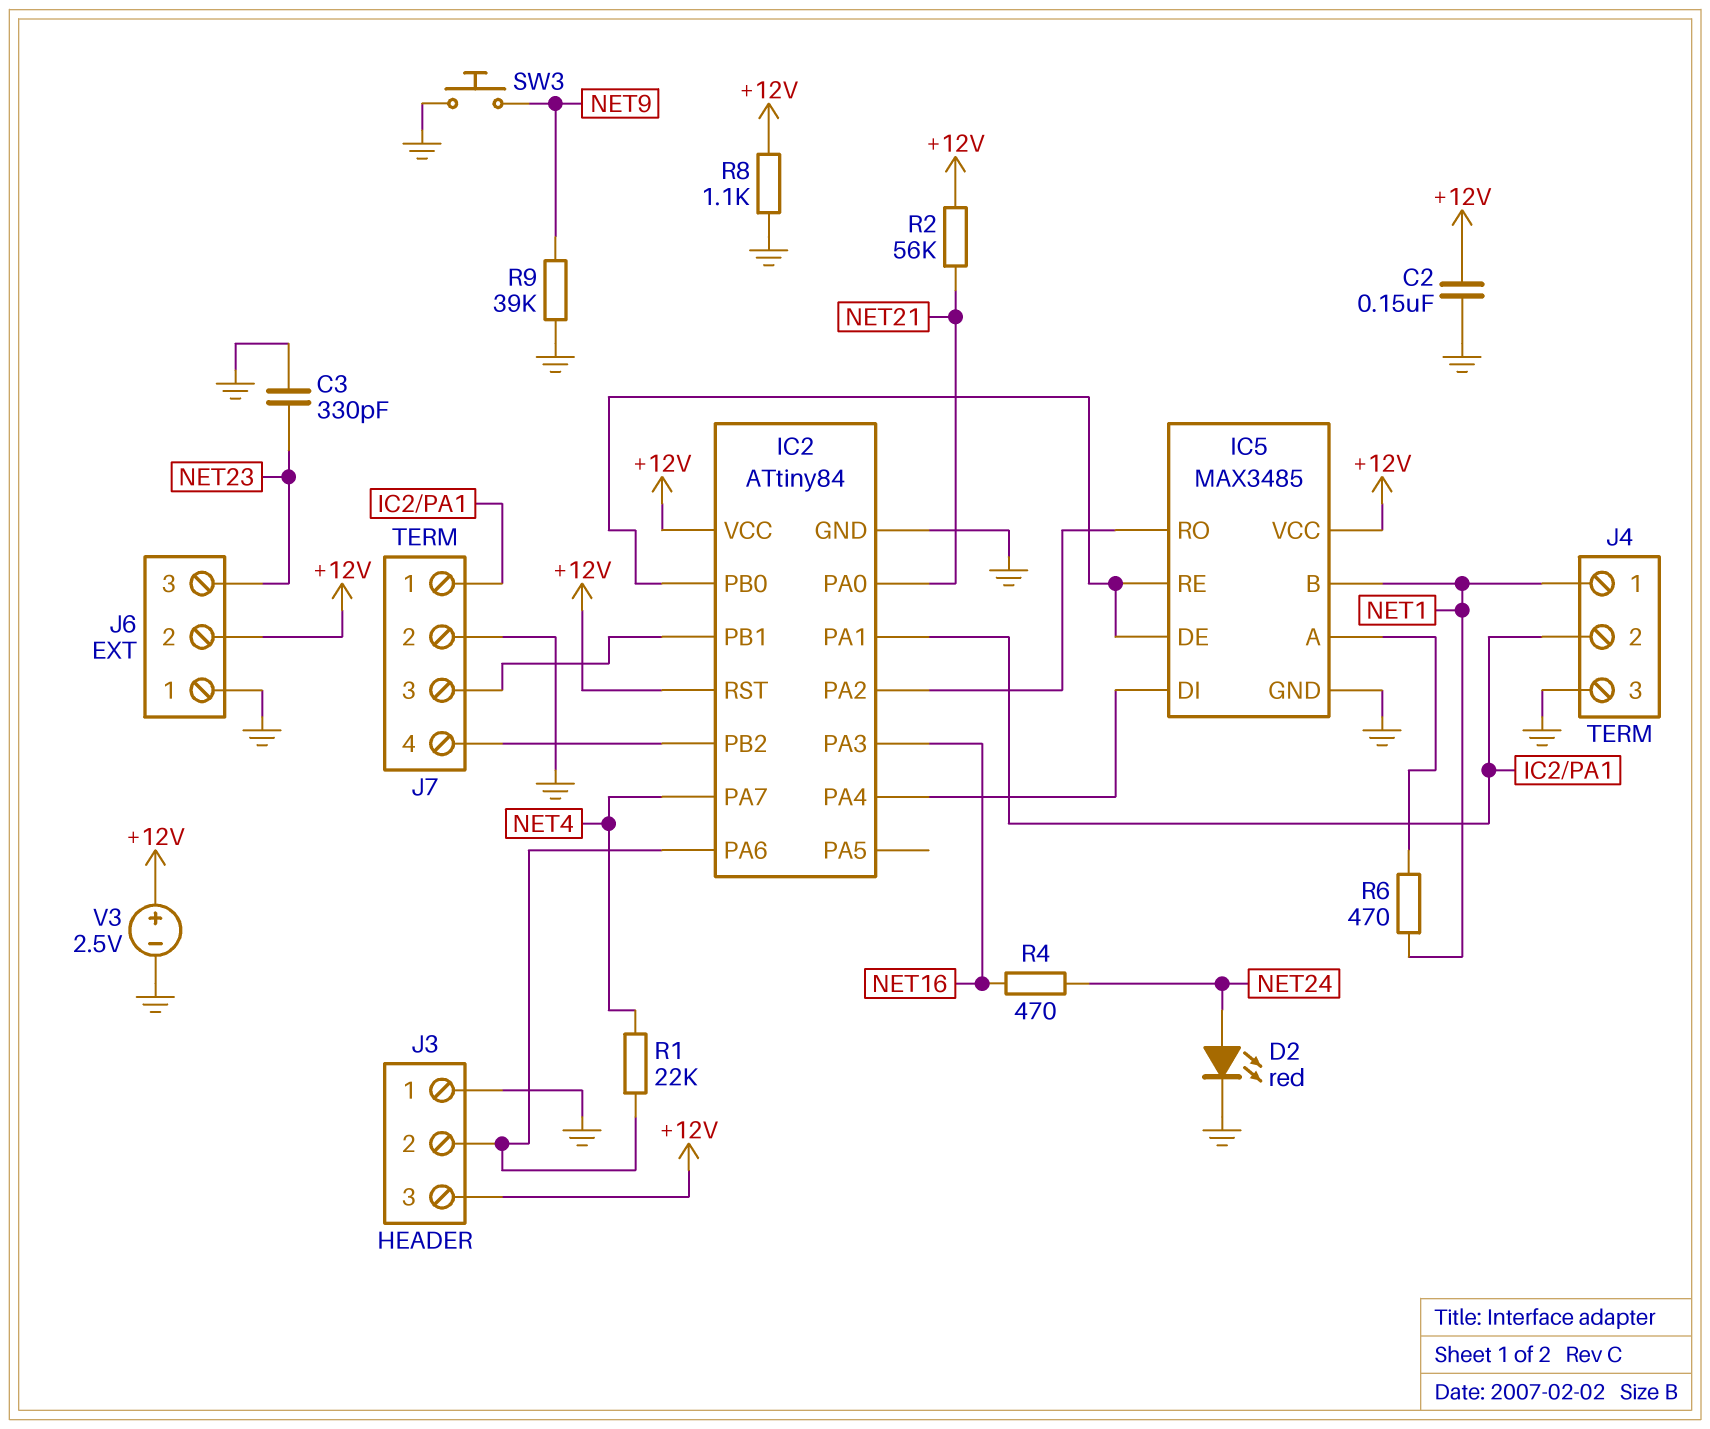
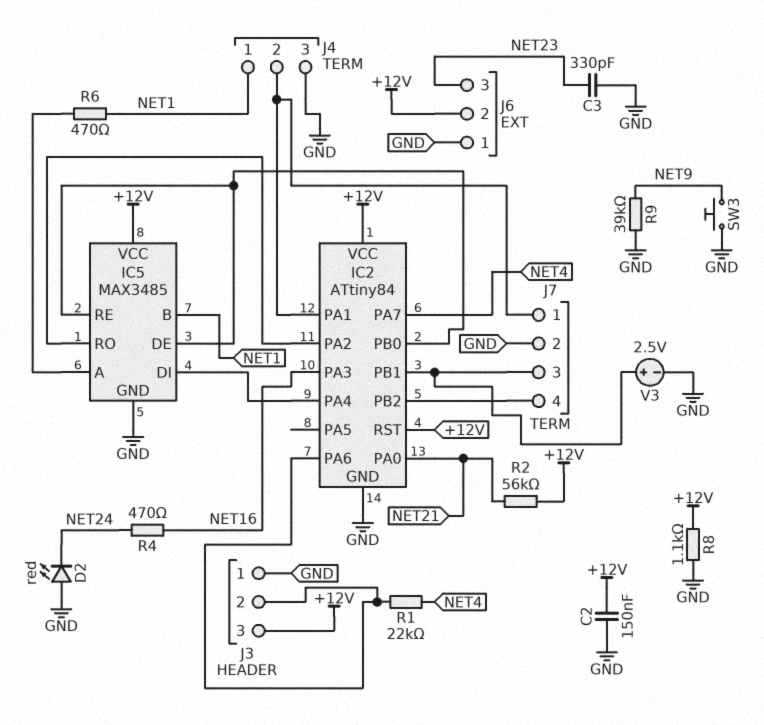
D2: LED red (A NET24, K GND) -> LED red (A GND, K NET24)
V3: 2.5V (plus +12V, minus GND) -> 2.5V (plus IC2/PB1, minus GND)

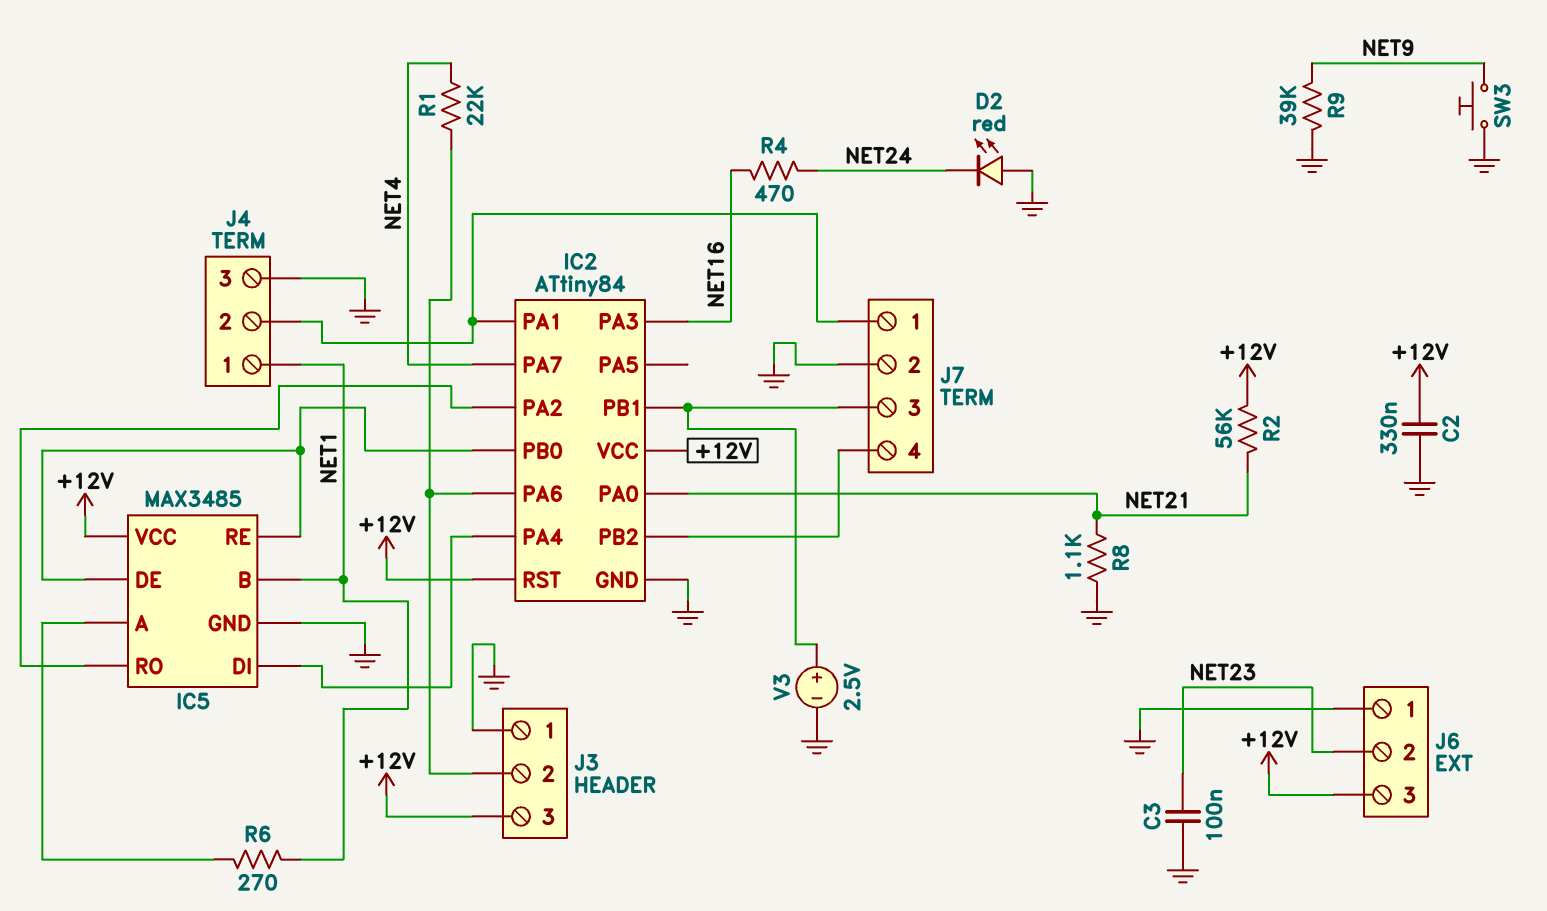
C2: 150nF (+12V, GND) -> 330nF (+12V, GND)
C3: 330pF (GND, NET23) -> 100nF (GND, NET23)
J6 pin 2: +12V -> NET23
J6 pin 3: NET23 -> +12V
R6: 470 (IC5/A, NET1) -> 270 (IC5/A, NET1)
R8: 1.1k (+12V, GND) -> 1.1k (GND, NET21)

